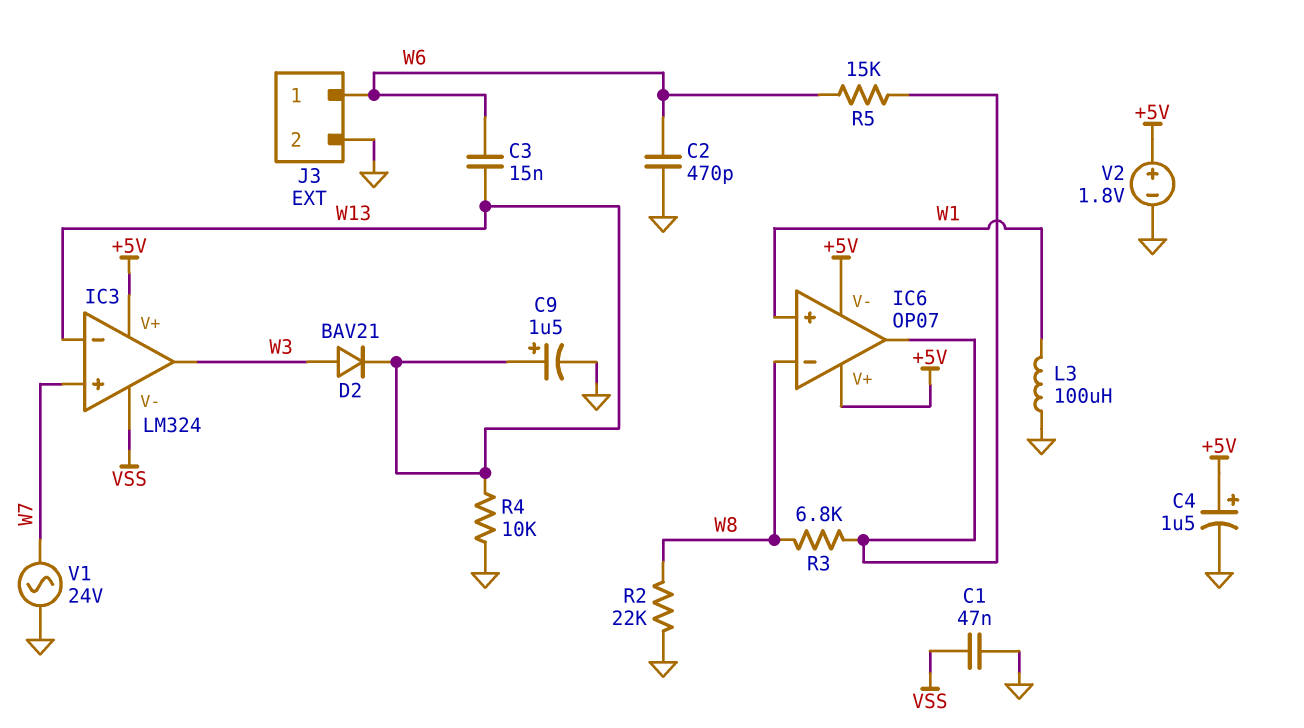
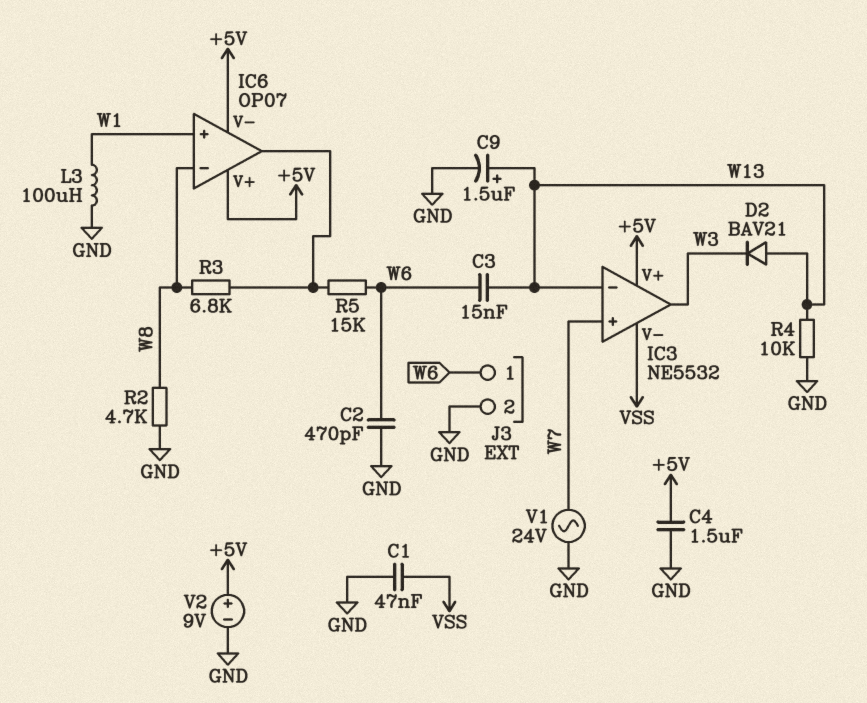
C4: 1.5uF (plus +5V, minus GND) -> 1.5uF (+5V, GND)
D2: diode BAV21 (A W3, K W13) -> diode BAV21 (A W13, K W3)
IC3: LM324 -> NE5532
R2: 22k (GND, W8) -> 4.7k (GND, W8)
V2: 1.8V (plus +5V, minus GND) -> 9V (plus +5V, minus GND)

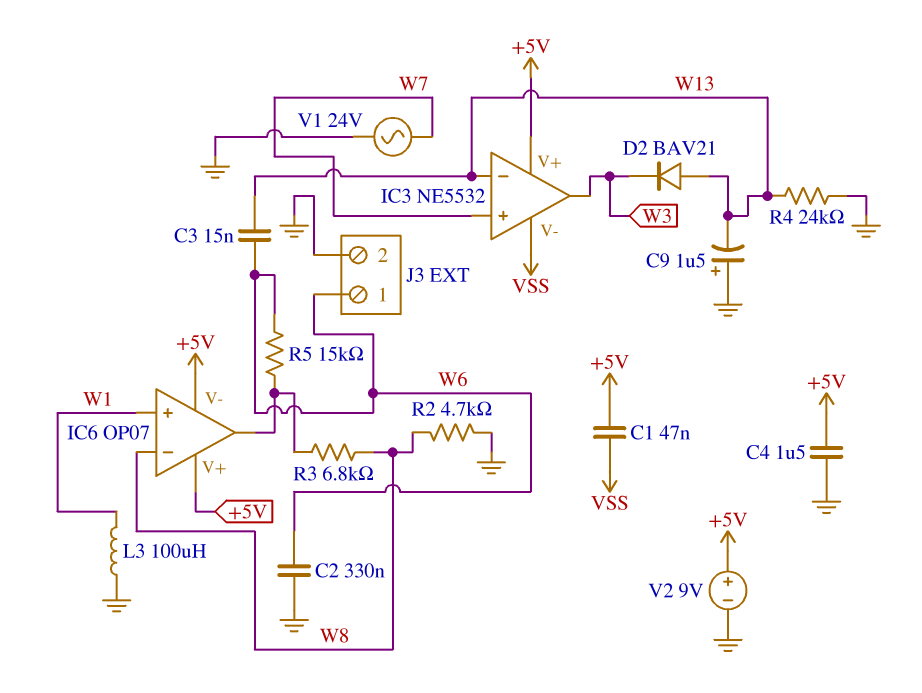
C1: 47nF (GND, VSS) -> 47nF (+5V, VSS)
C2: 470pF (GND, W6) -> 330nF (GND, W6)
C9: 1.5uF (plus W13, minus GND) -> 1.5uF (plus GND, minus W13)
R4: 10k (GND, W13) -> 24k (GND, W13)

